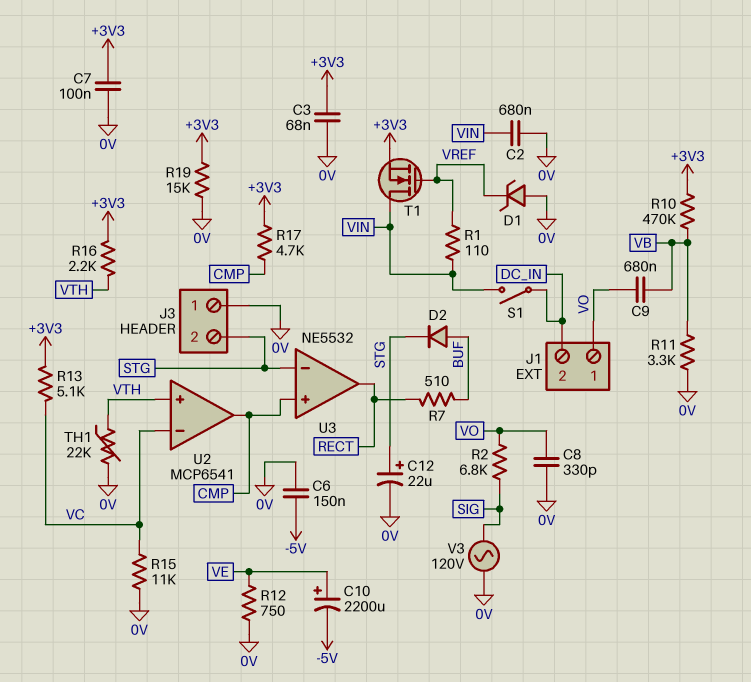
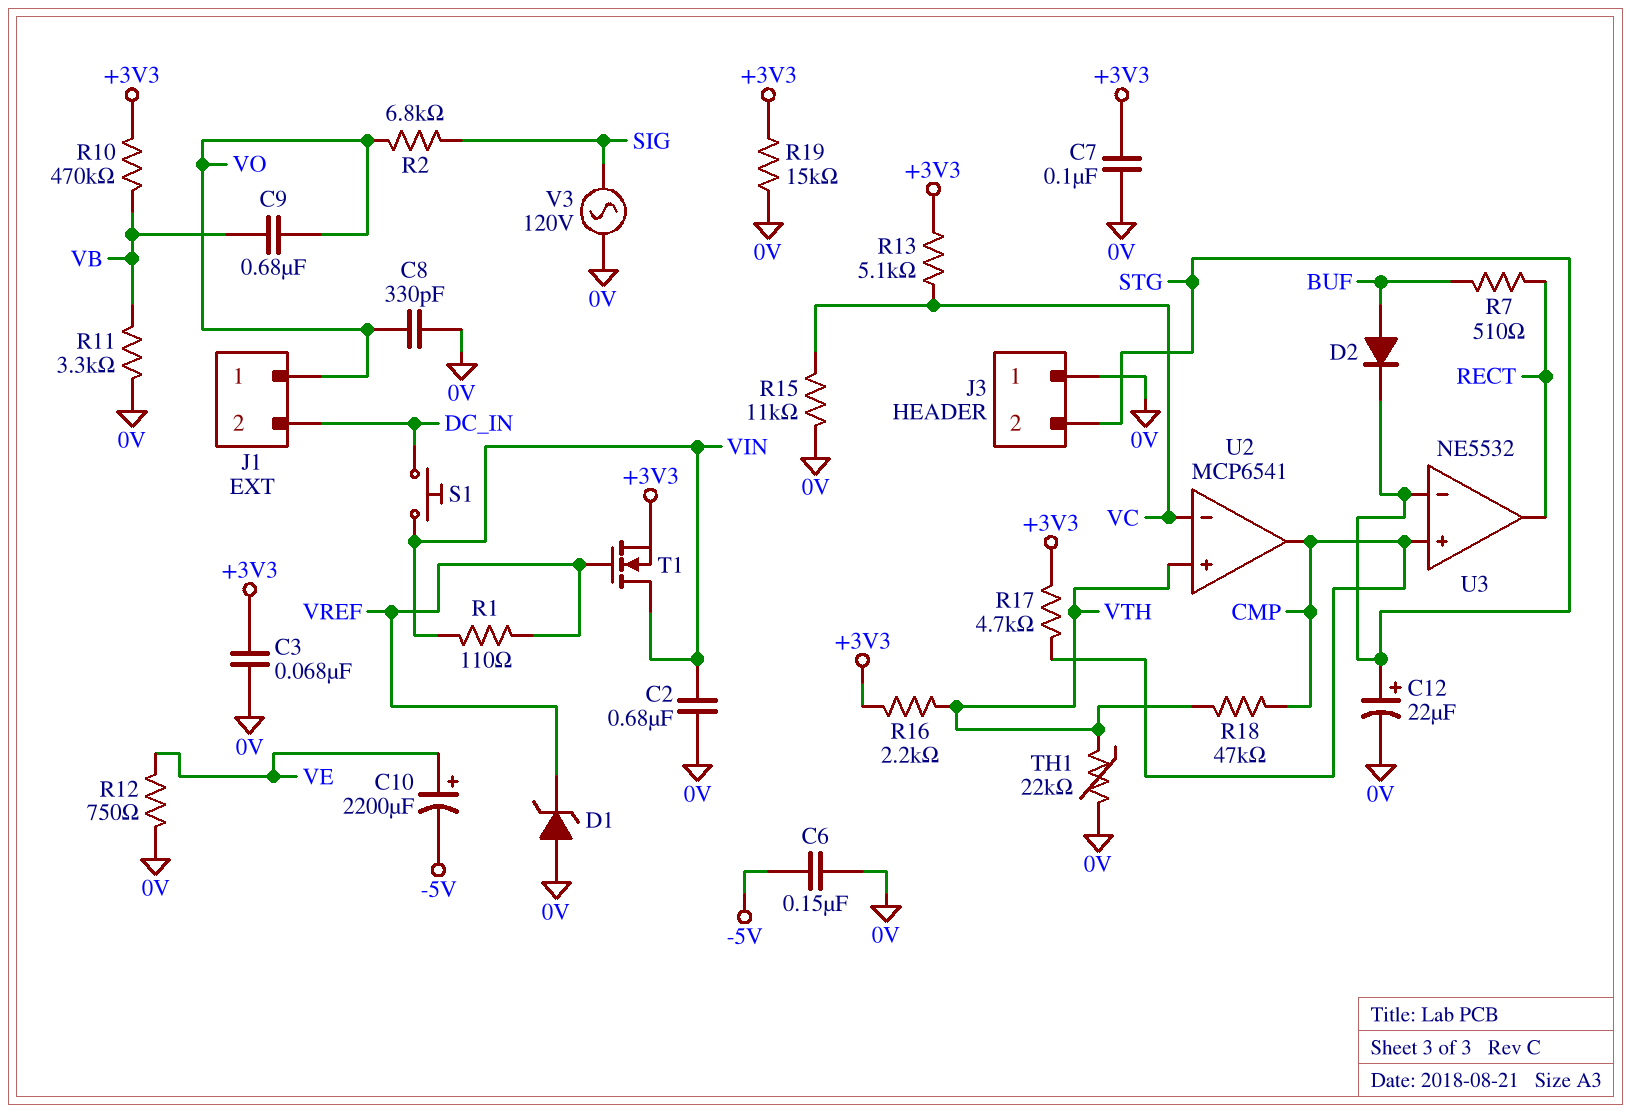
R18: none -> 47k (CMP, VTH)
S1: switch (DC_IN, VIN) -> button (DC_IN, VIN)

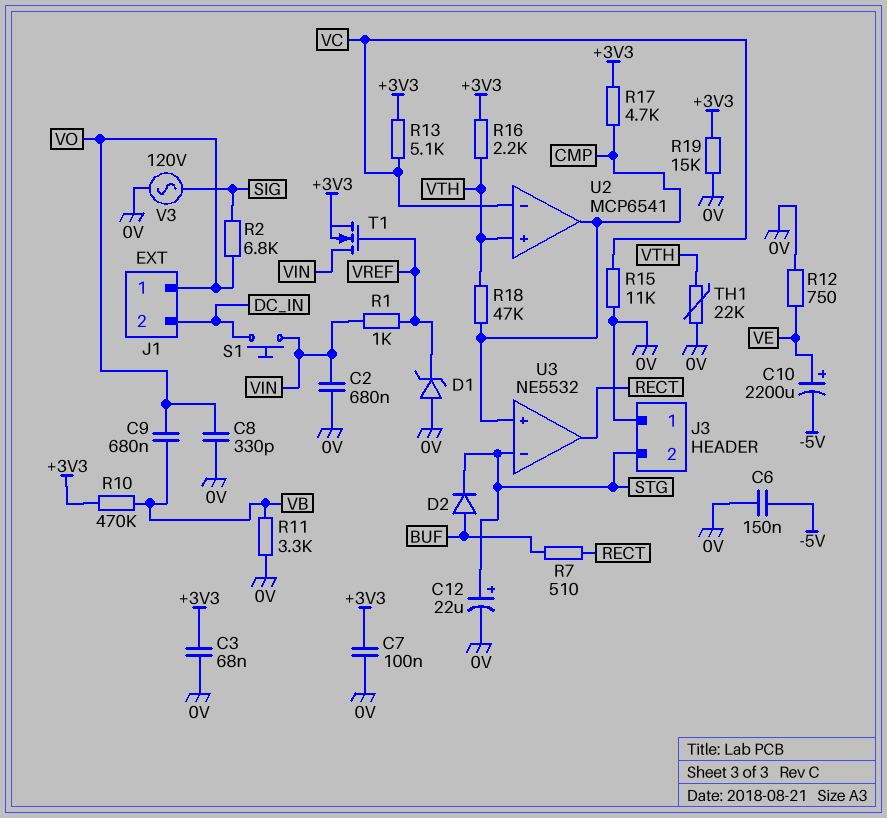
R1: 110 (VIN, VREF) -> 1k (VIN, VREF)

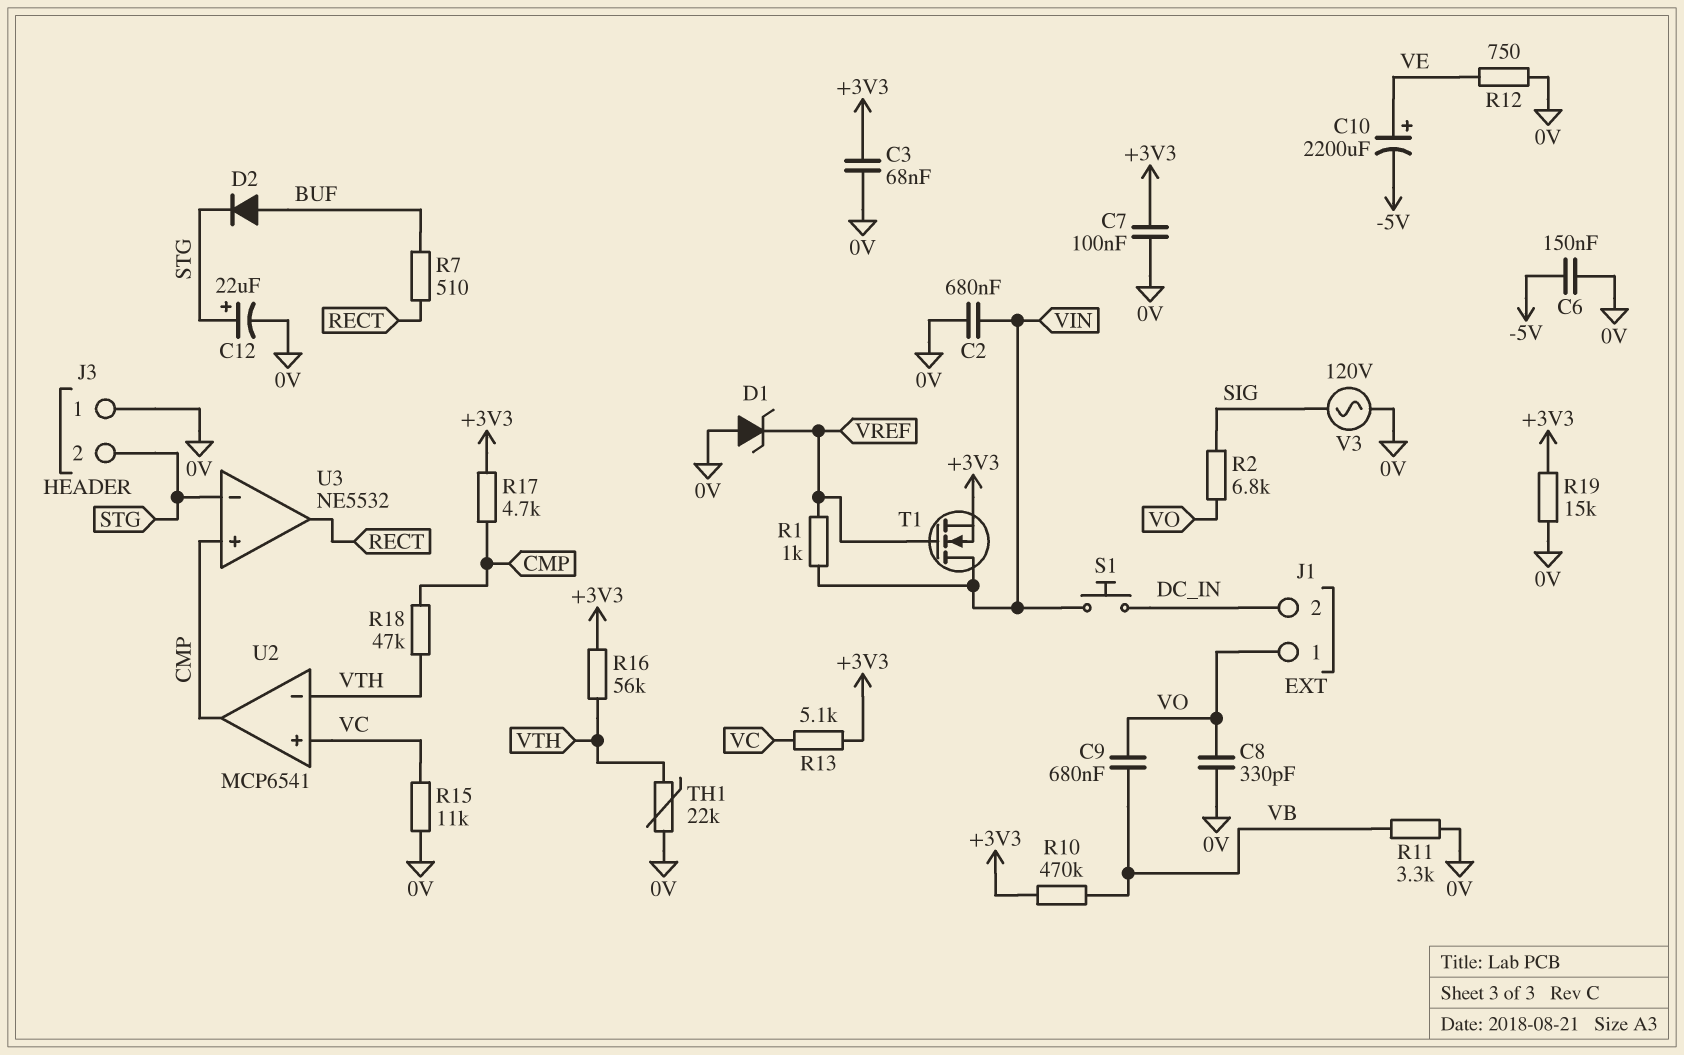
R16: 2.2k (+3V3, VTH) -> 56k (+3V3, VTH)
U2 pin in+: VTH -> VC
U2 pin in-: VC -> VTH

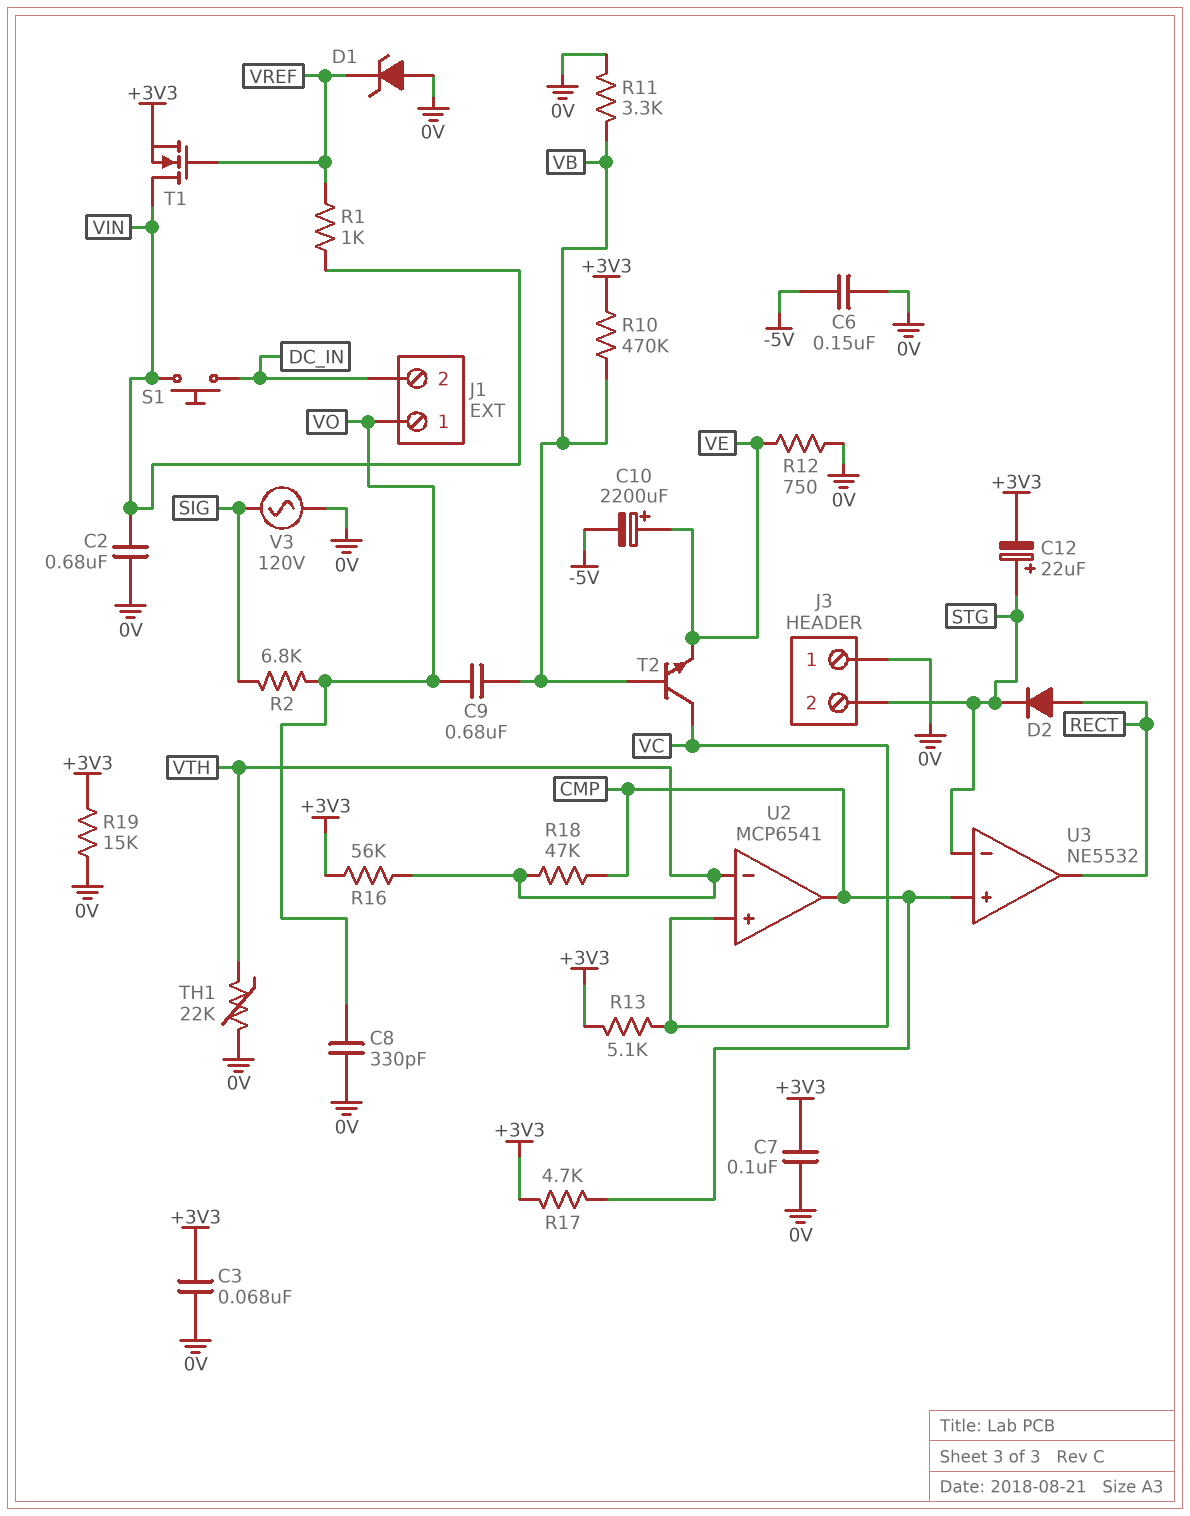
C12: 22uF (plus STG, minus 0V) -> 22uF (plus STG, minus +3V3)
D2: diode (A BUF, K STG) -> diode (A RECT, K STG)
R7: 510 (BUF, RECT) -> none
R15: 11k (0V, VC) -> none
T2: none -> NPN (B VB, C VC, E VE)

